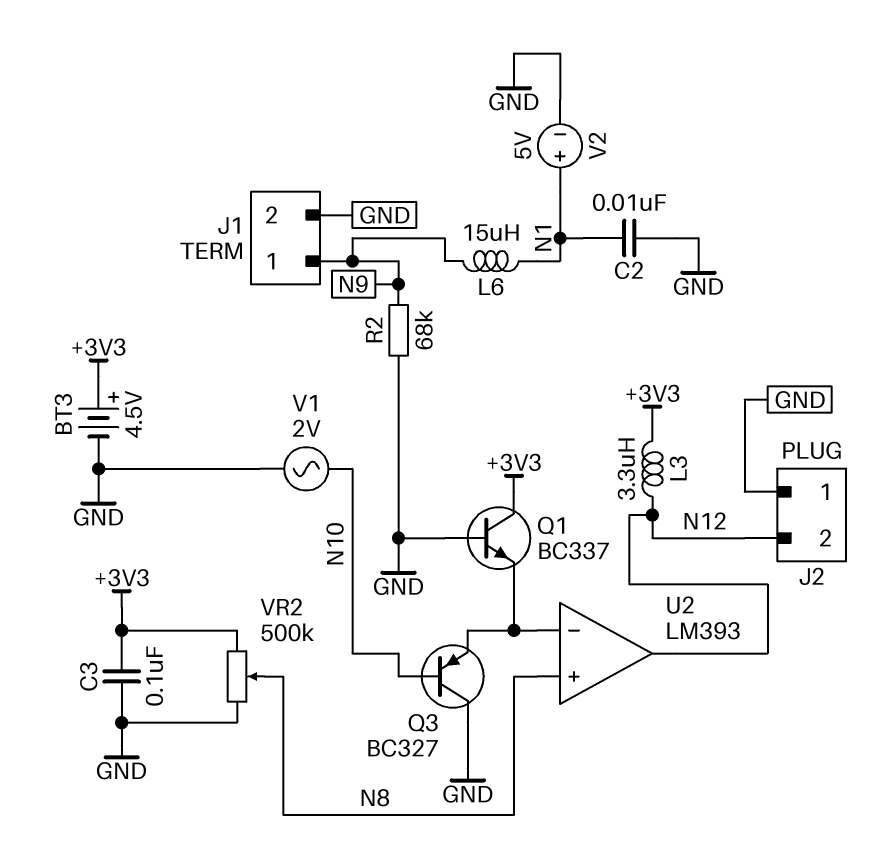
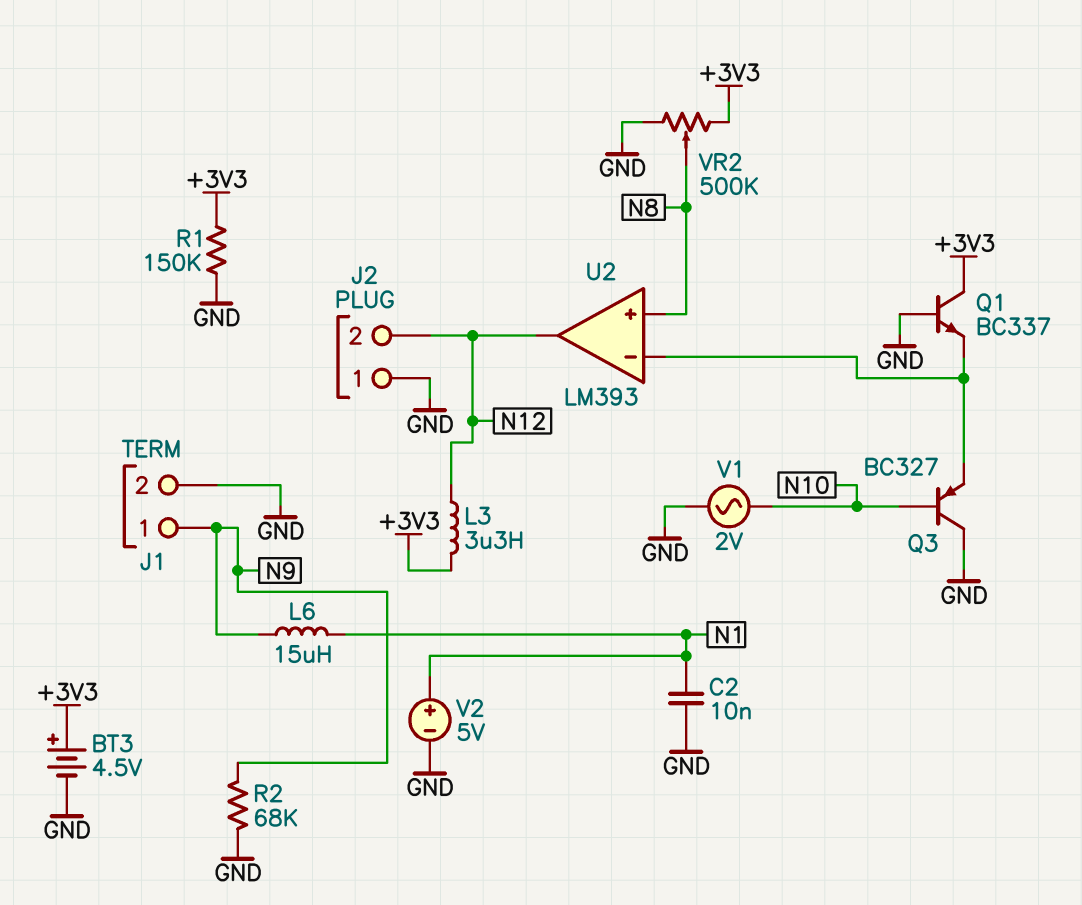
C3: 100nF (+3V3, GND) -> none
R1: none -> 150k (+3V3, GND)

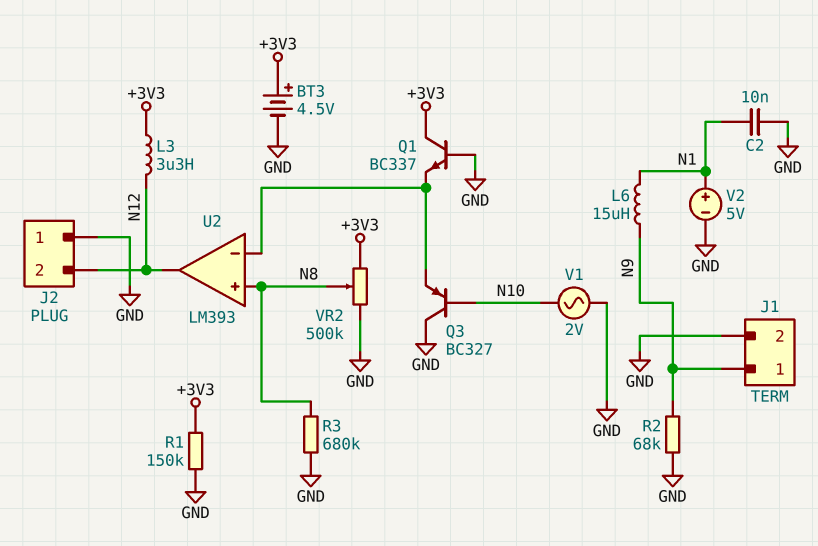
R3: none -> 680k (GND, N8)

